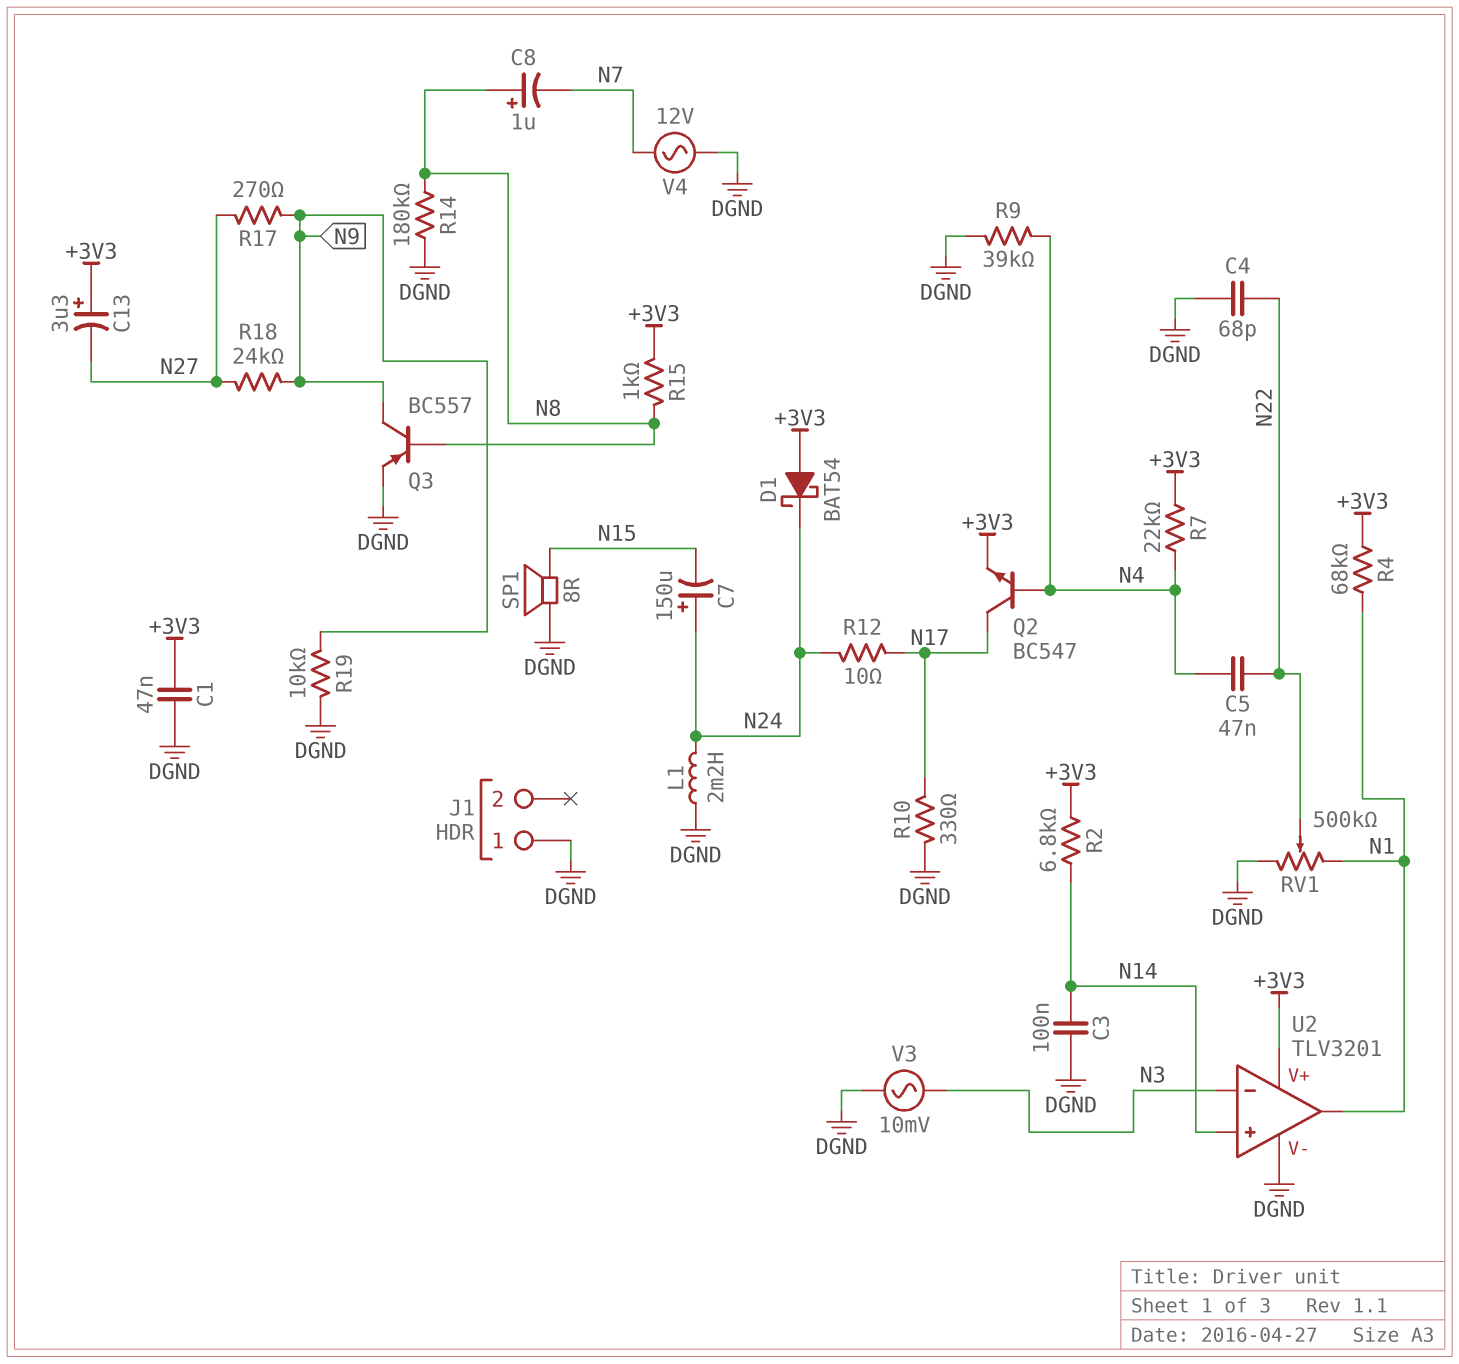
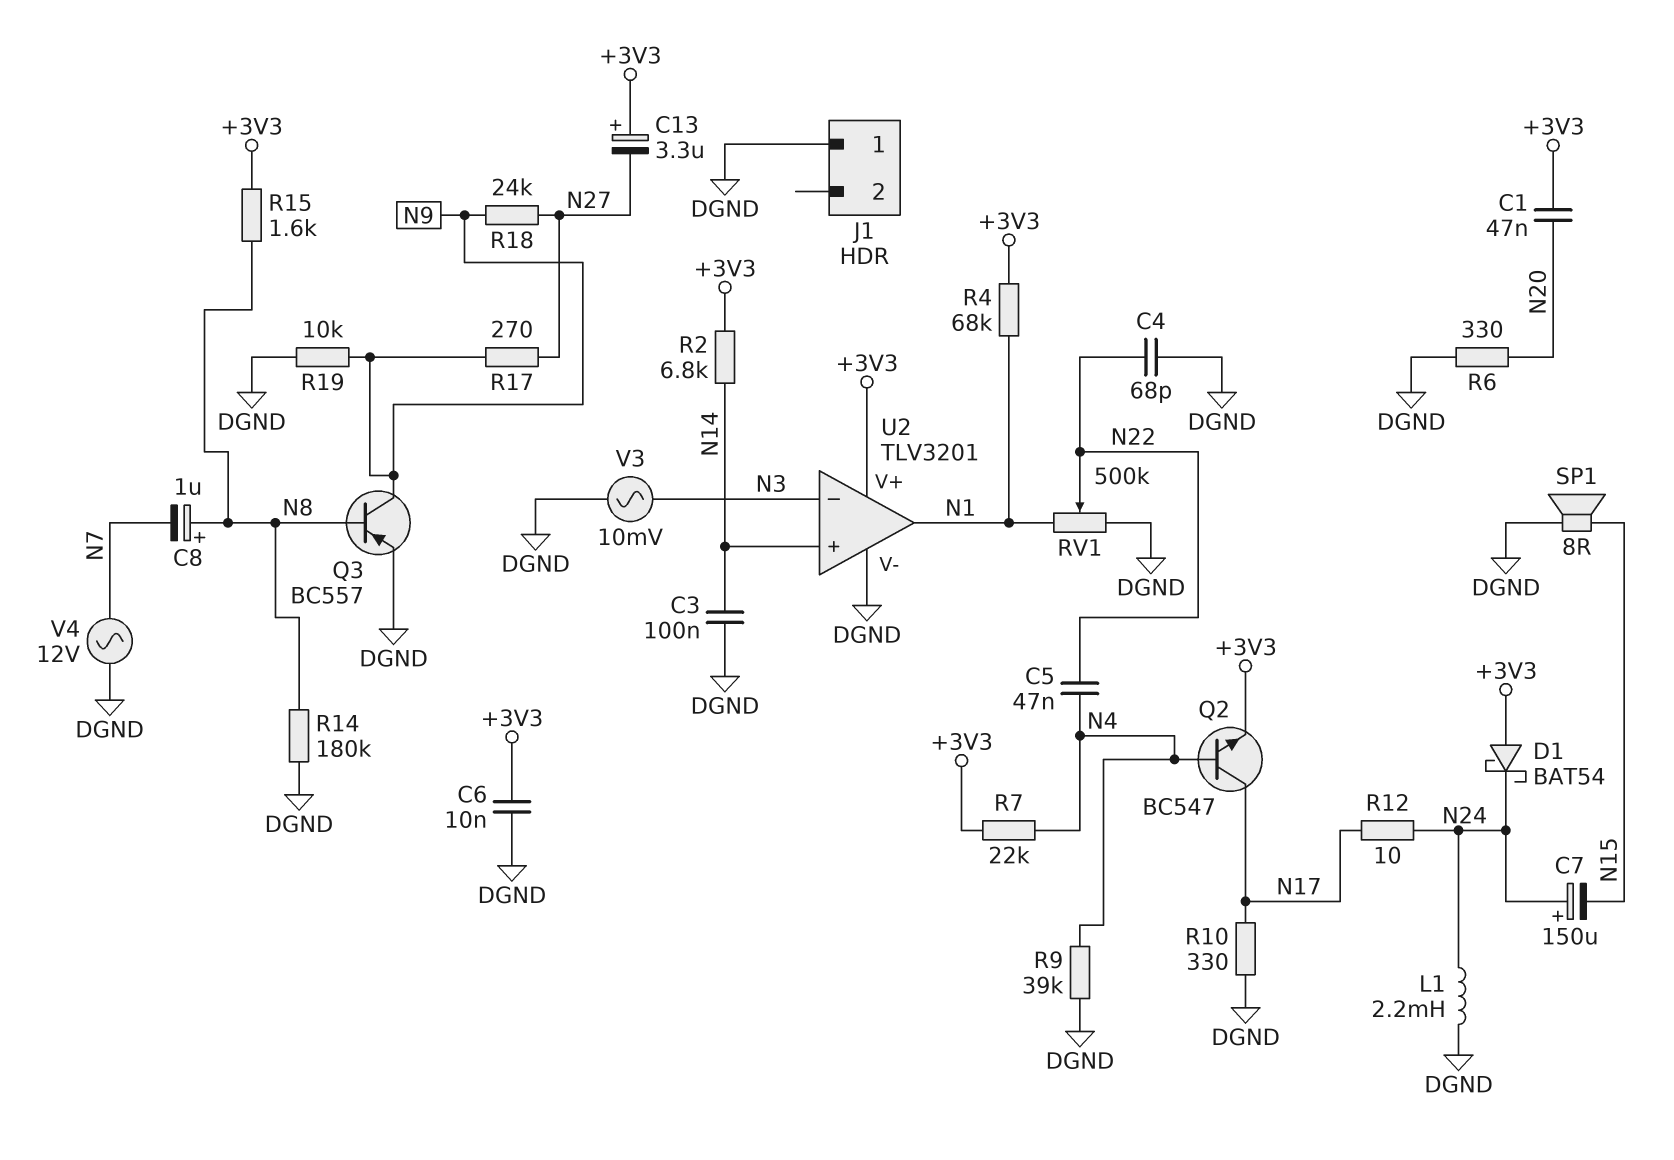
C1: 47nF (+3V3, DGND) -> 47nF (+3V3, N20)
C6: none -> 10nF (+3V3, DGND)
R6: none -> 330 (DGND, N20)
R15: 1k (+3V3, N8) -> 1.6k (+3V3, N8)

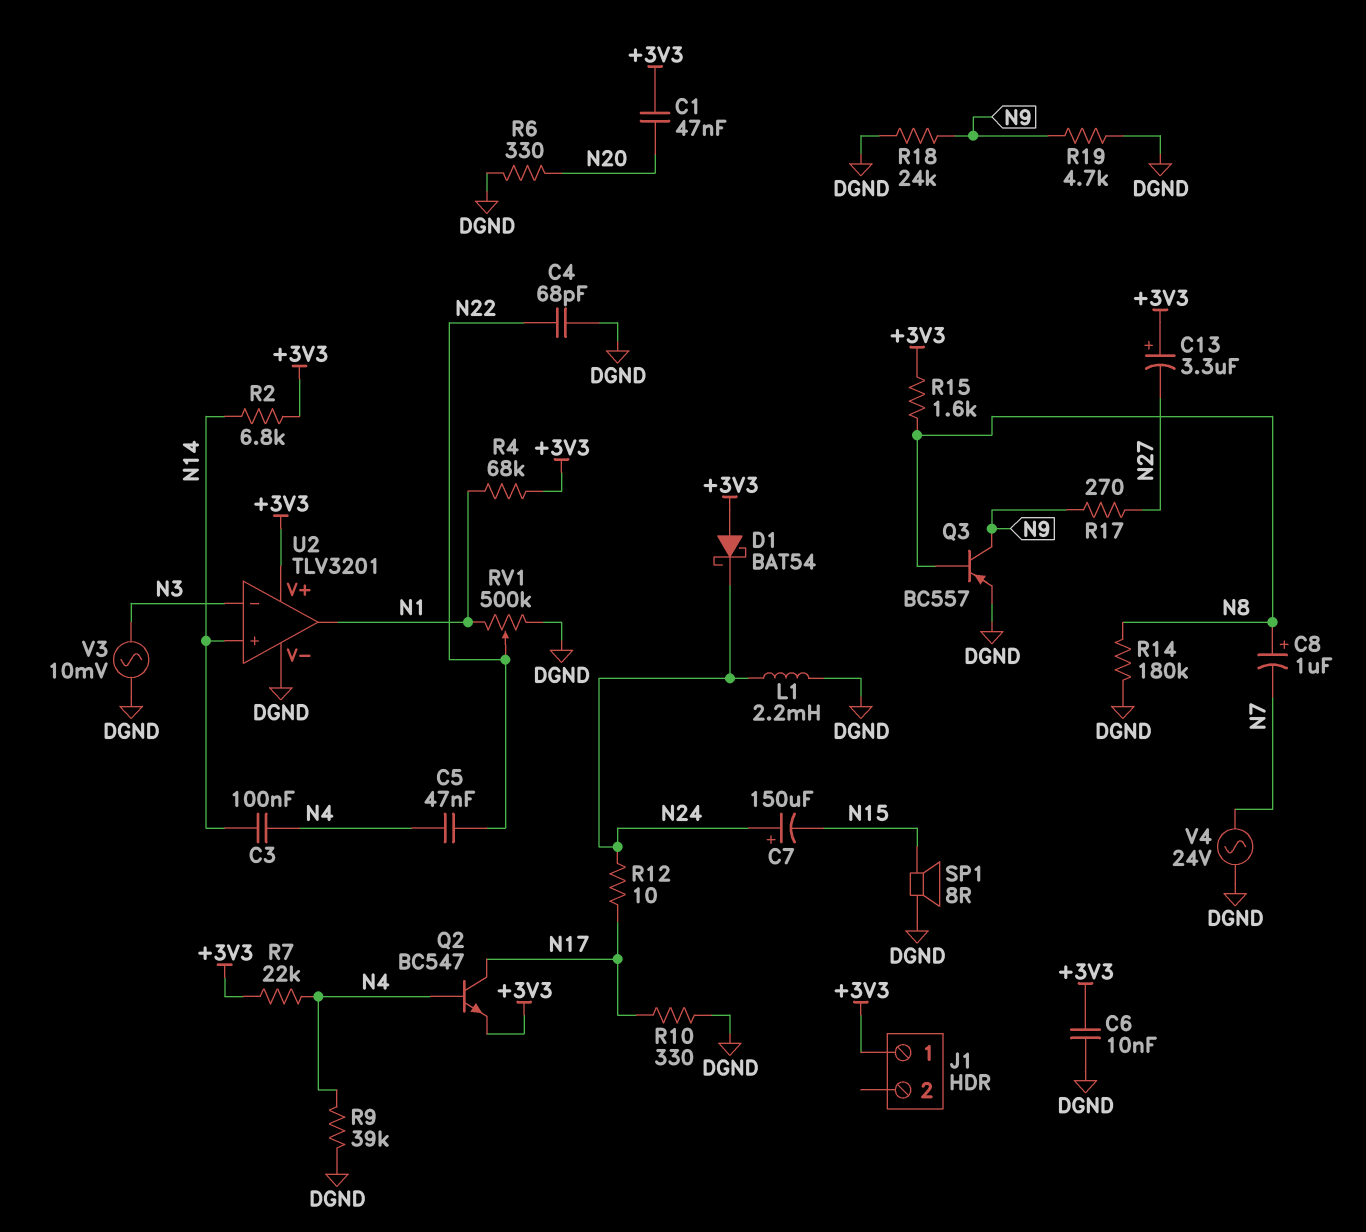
C3: 100nF (DGND, N14) -> 100nF (N4, N14)
J1 pin 1: DGND -> +3V3
R18: 24k (N9, N27) -> 24k (DGND, N9)
R19: 10k (DGND, N9) -> 4.7k (DGND, N9)
V4: AC 12V (DGND, N7) -> AC 24V (DGND, N7)

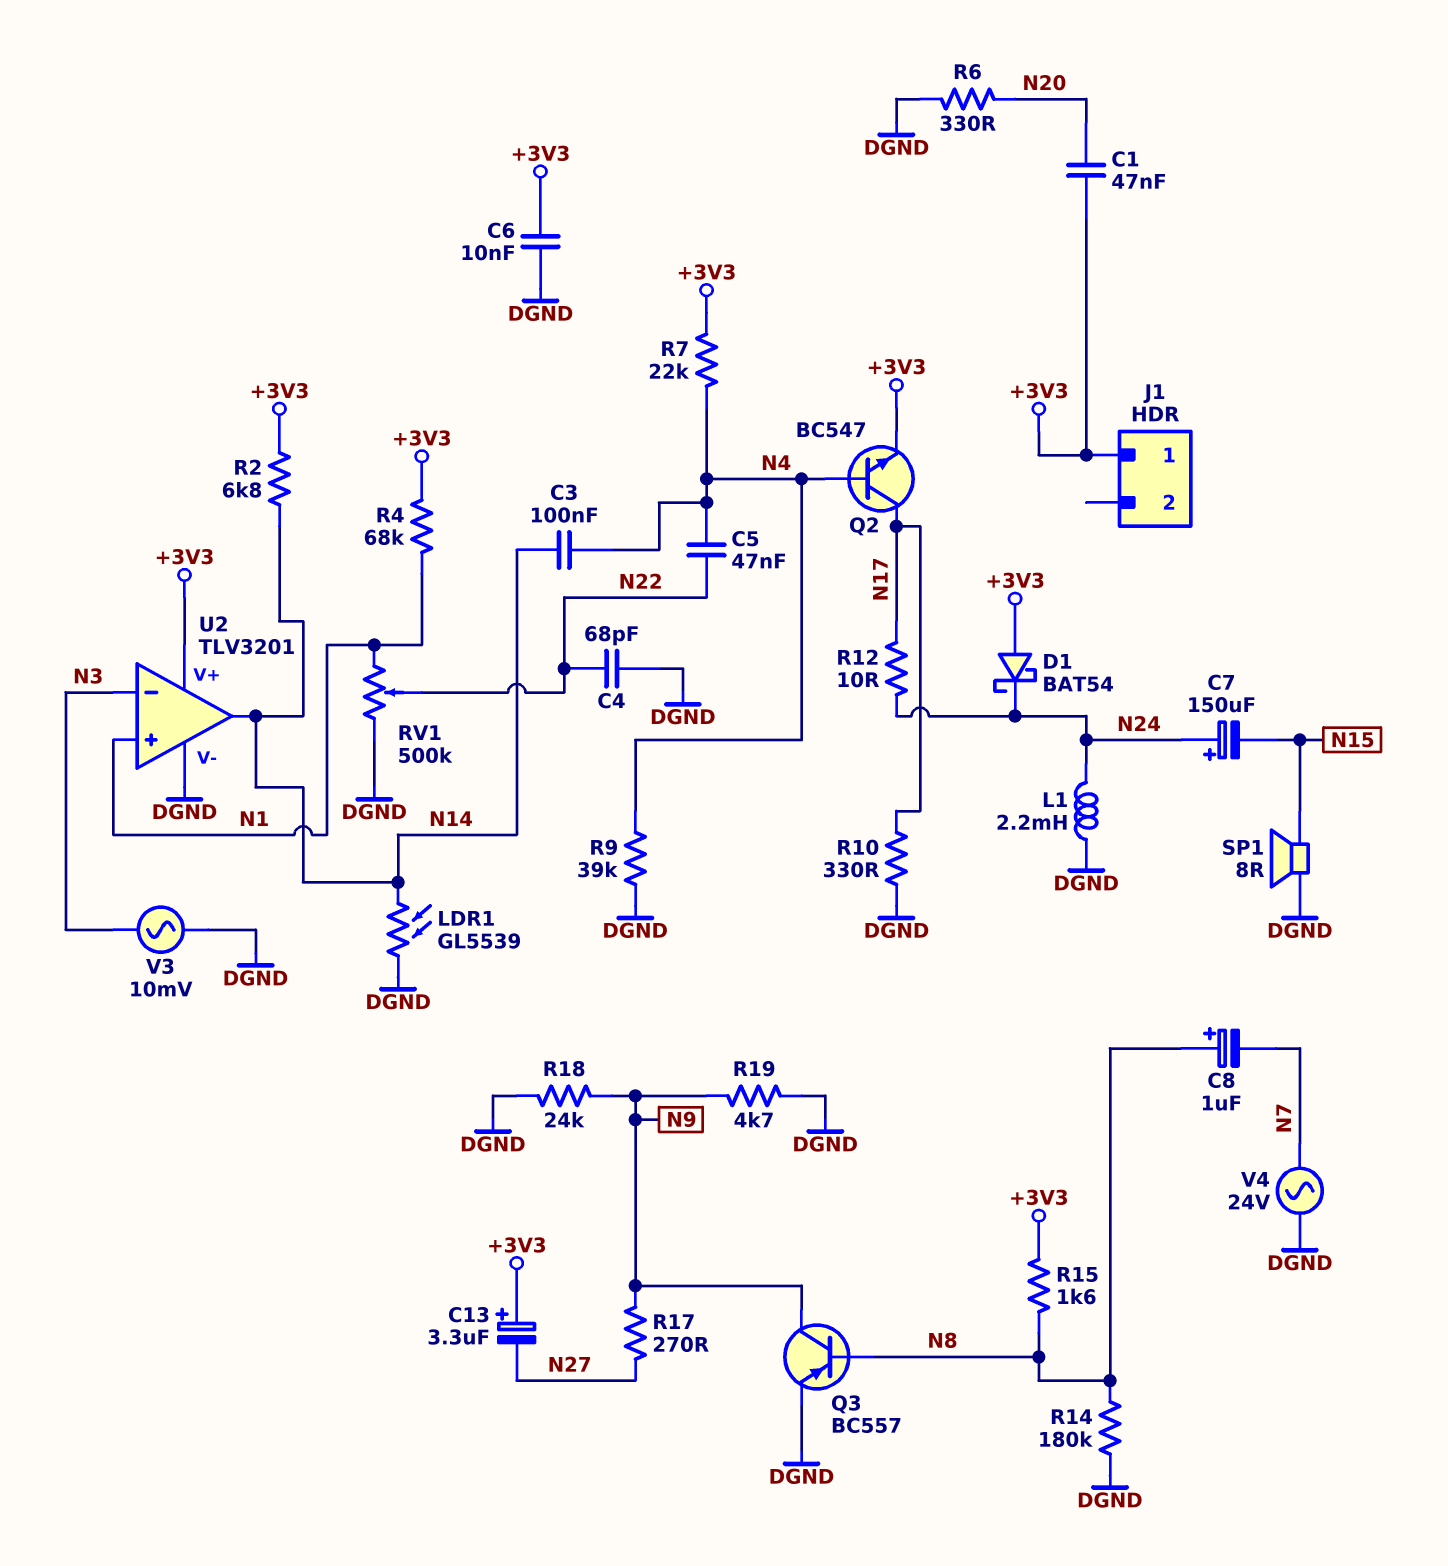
LDR1: none -> GL5539 (DGND, N14)
U2 pin in+: N14 -> N1
U2 pin out: N1 -> N14

